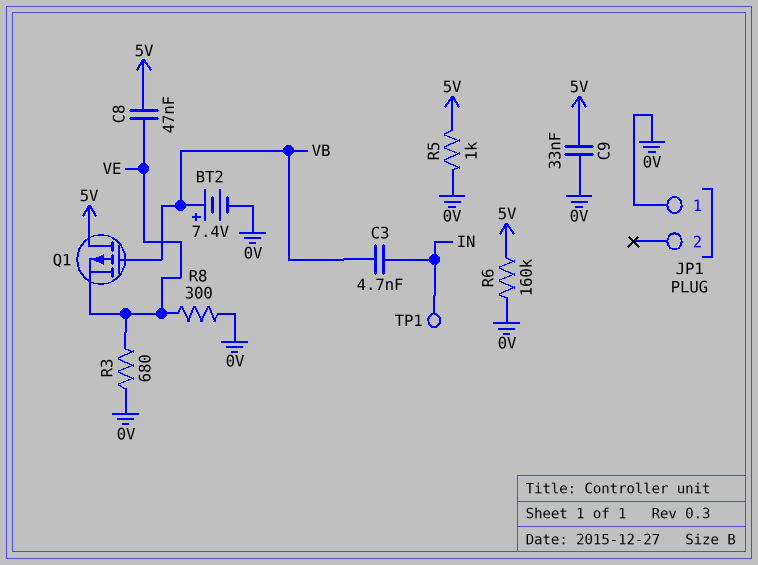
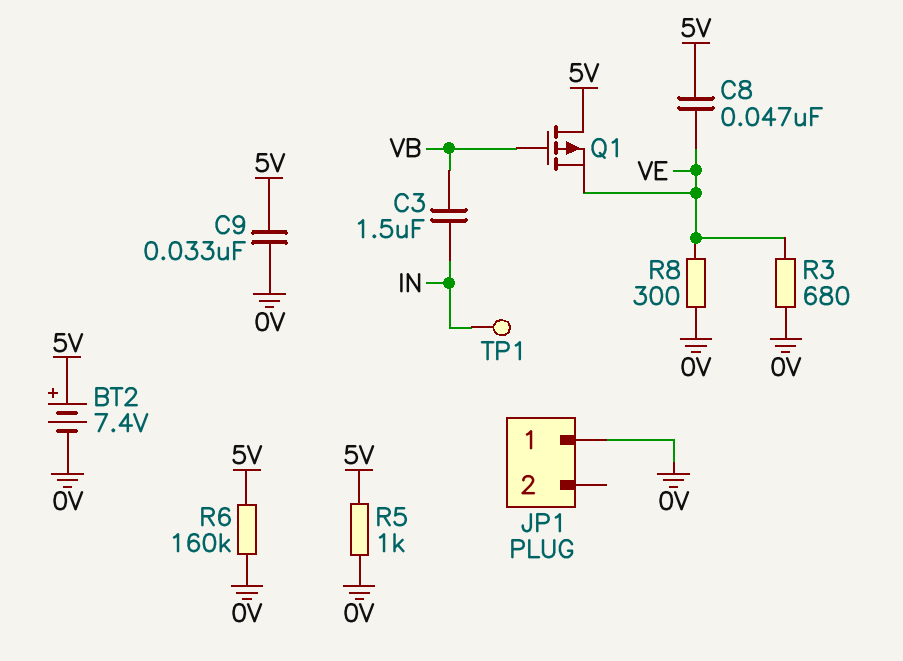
BT2: 7.4V (plus VB, minus 0V) -> 7.4V (plus 5V, minus 0V)
C3: 4.7nF (IN, VB) -> 1.5uF (IN, VB)

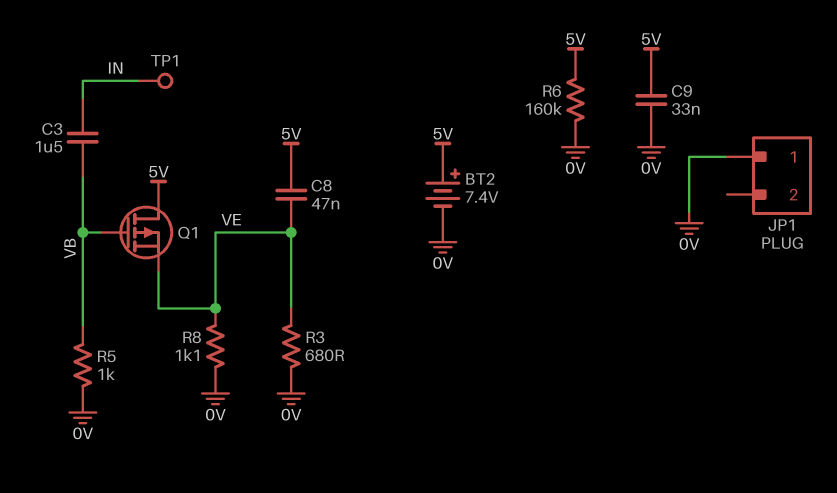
R5: 1k (0V, 5V) -> 1k (0V, VB)
R8: 300 (0V, VE) -> 1.1k (0V, VE)

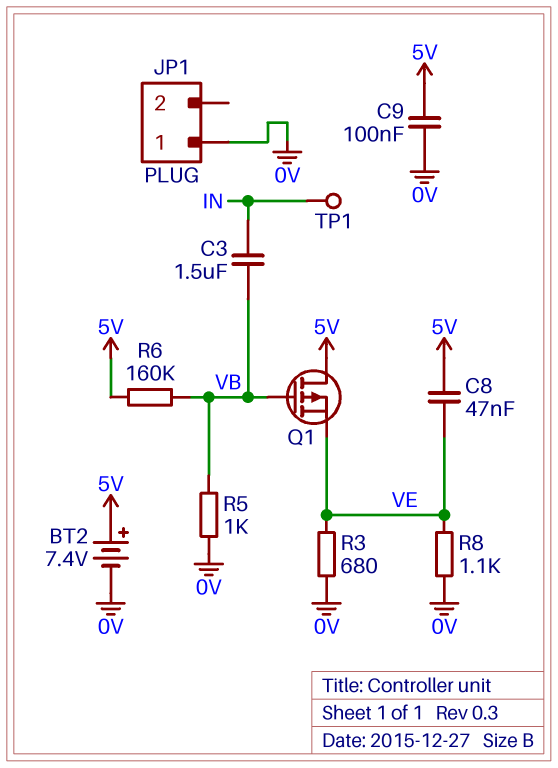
C9: 33nF (0V, 5V) -> 100nF (0V, 5V)
R6: 160k (0V, 5V) -> 160k (5V, VB)

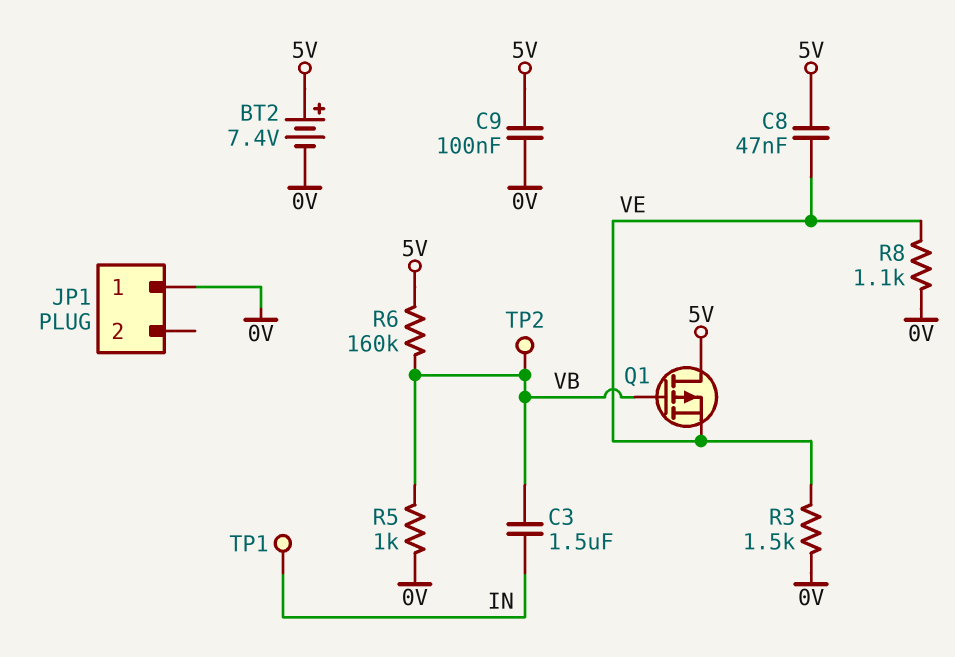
R3: 680 (0V, VE) -> 1.5k (0V, VE)
TP2: none -> test point (VB)

